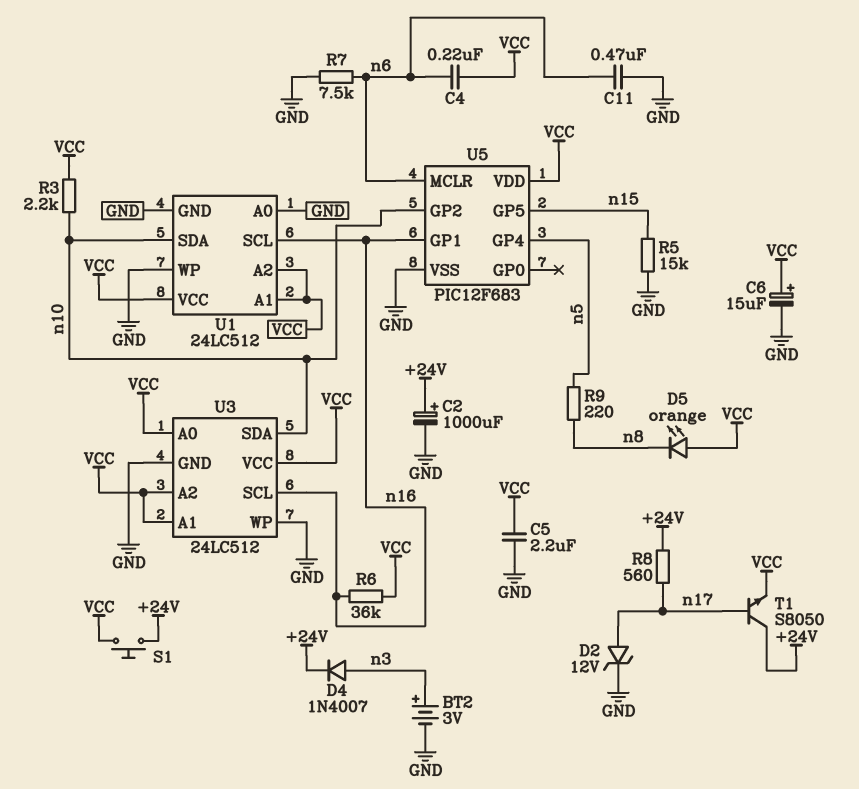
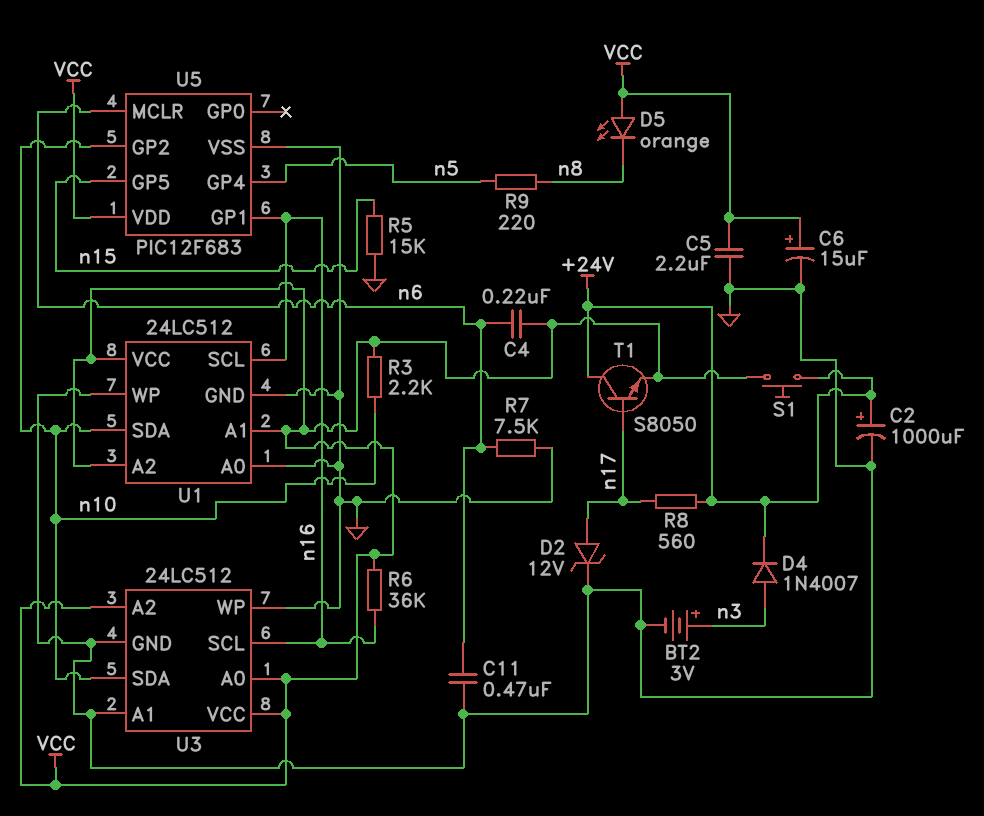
U3 pin A1: VCC -> GND

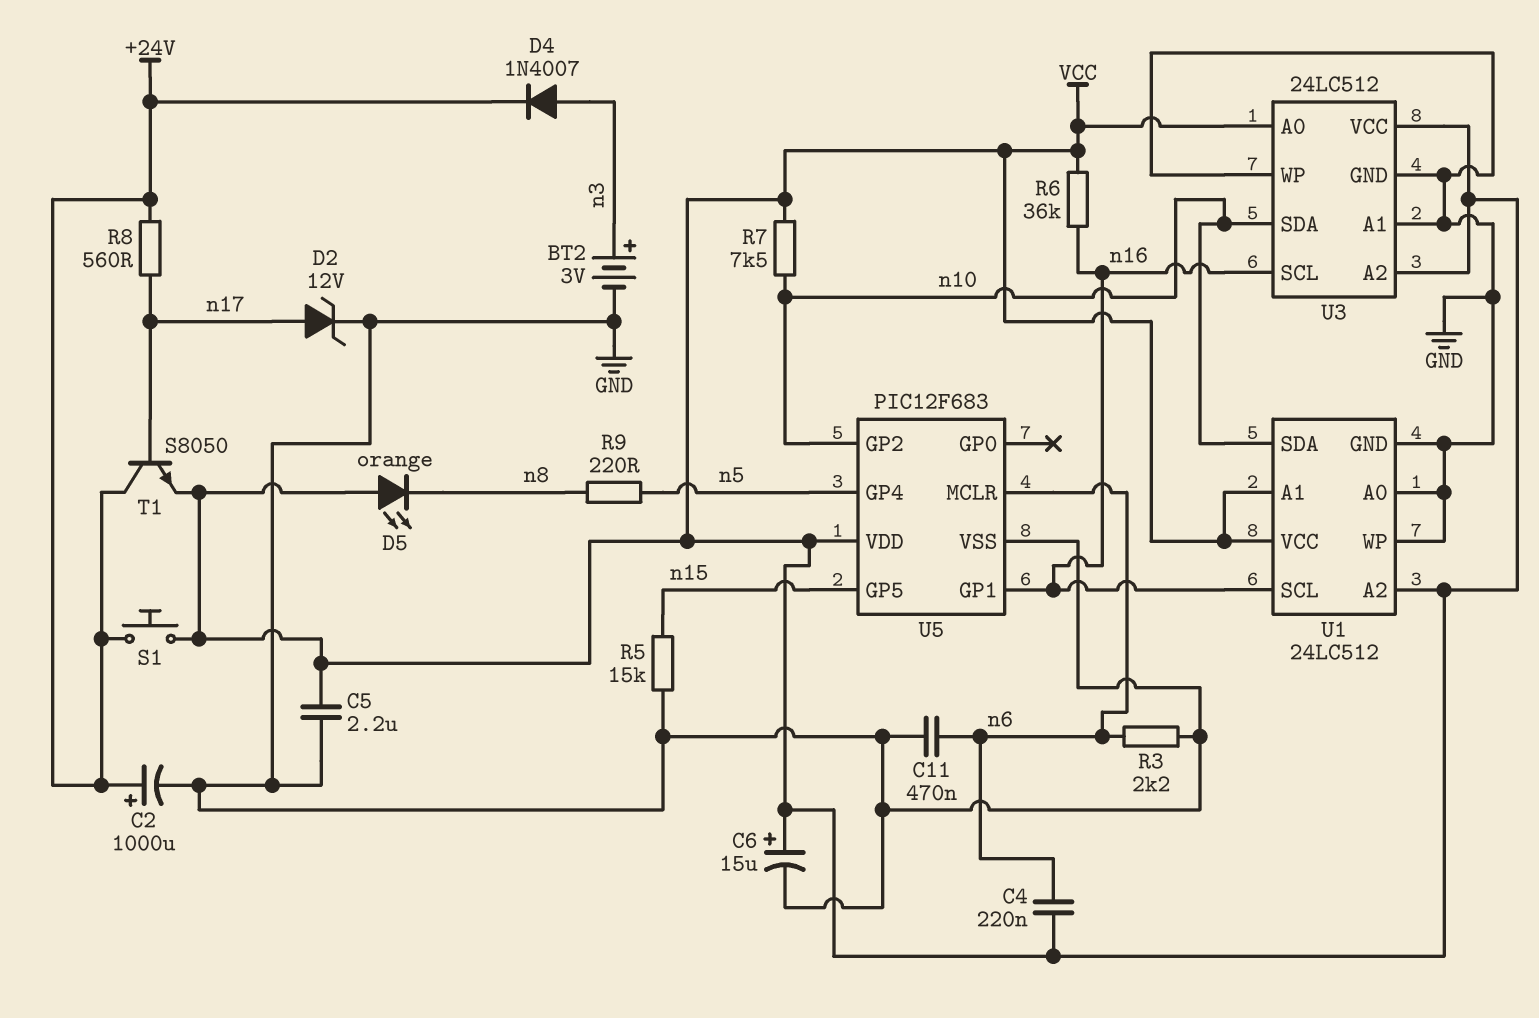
R3: 2.2k (VCC, n10) -> 2.2k (GND, n6)
R7: 7.5k (GND, n6) -> 7.5k (VCC, n10)

